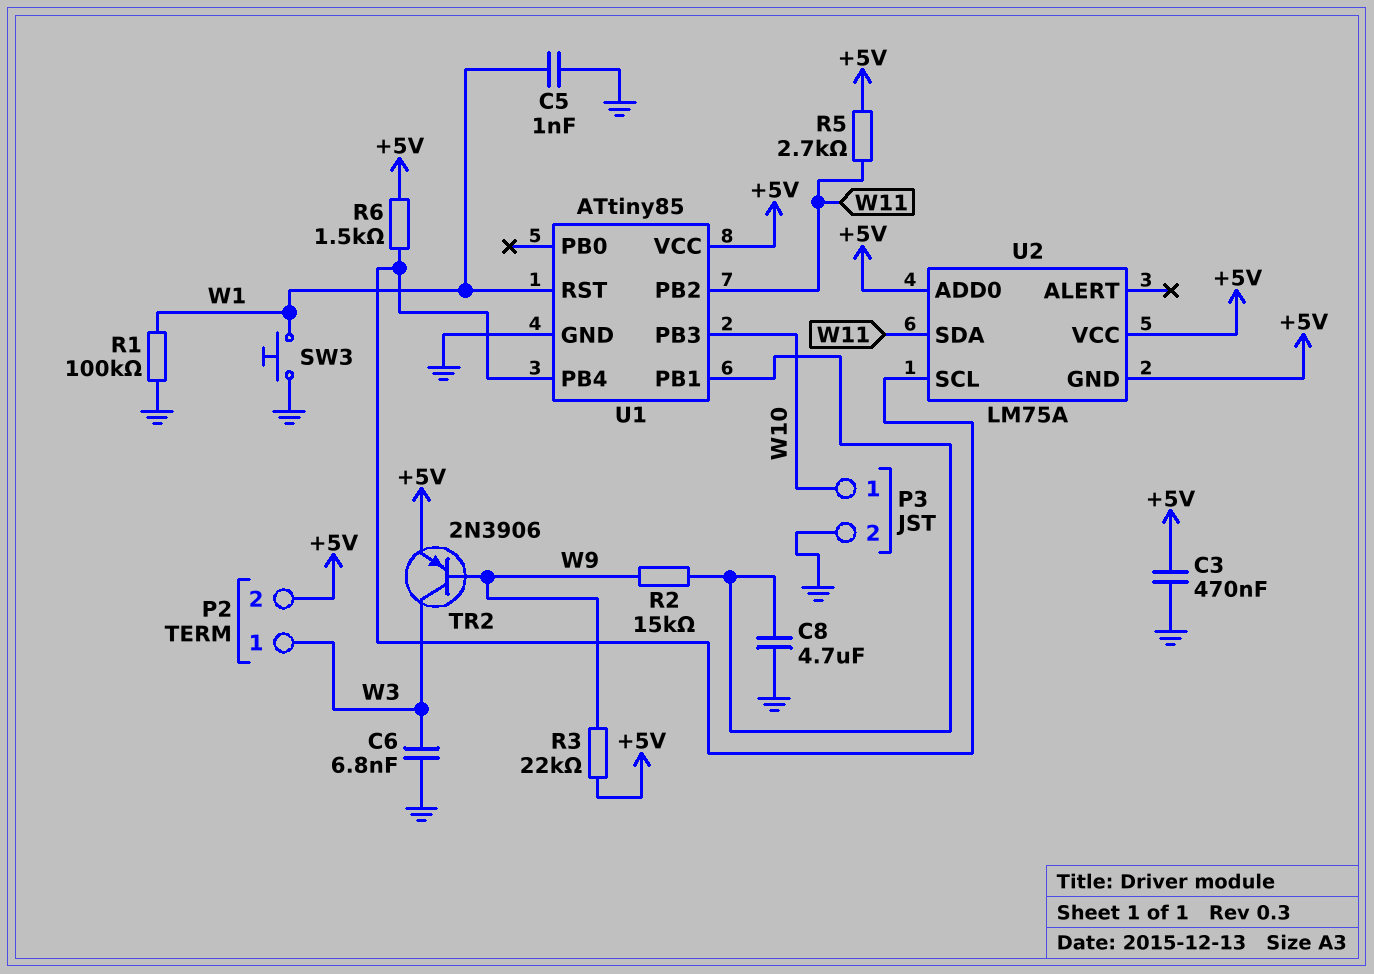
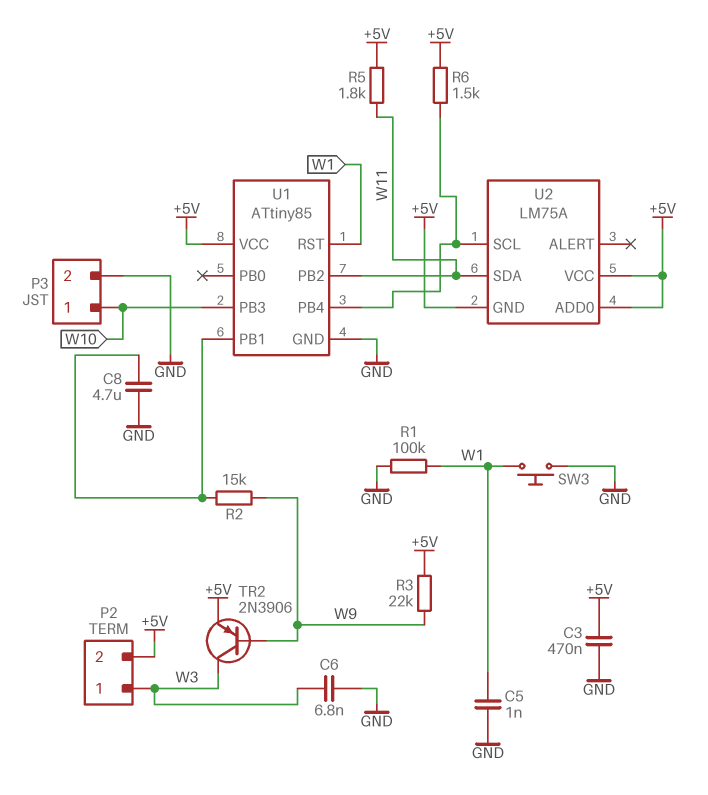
R5: 2.7k (+5V, W11) -> 1.8k (+5V, W11)

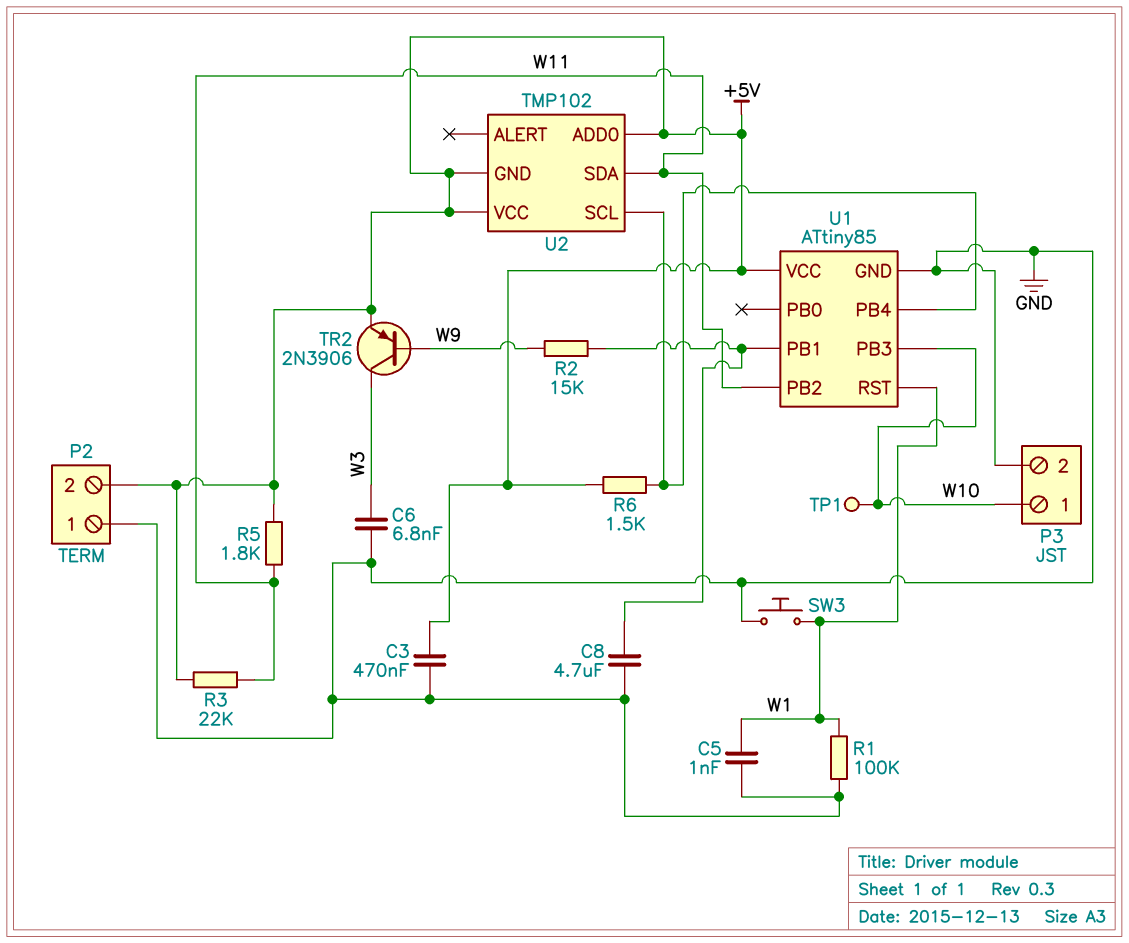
P2 pin 1: W3 -> GND
R3: 22k (+5V, W9) -> 22k (+5V, W11)
TP1: none -> test point (W10)
U2: LM75A -> TMP102

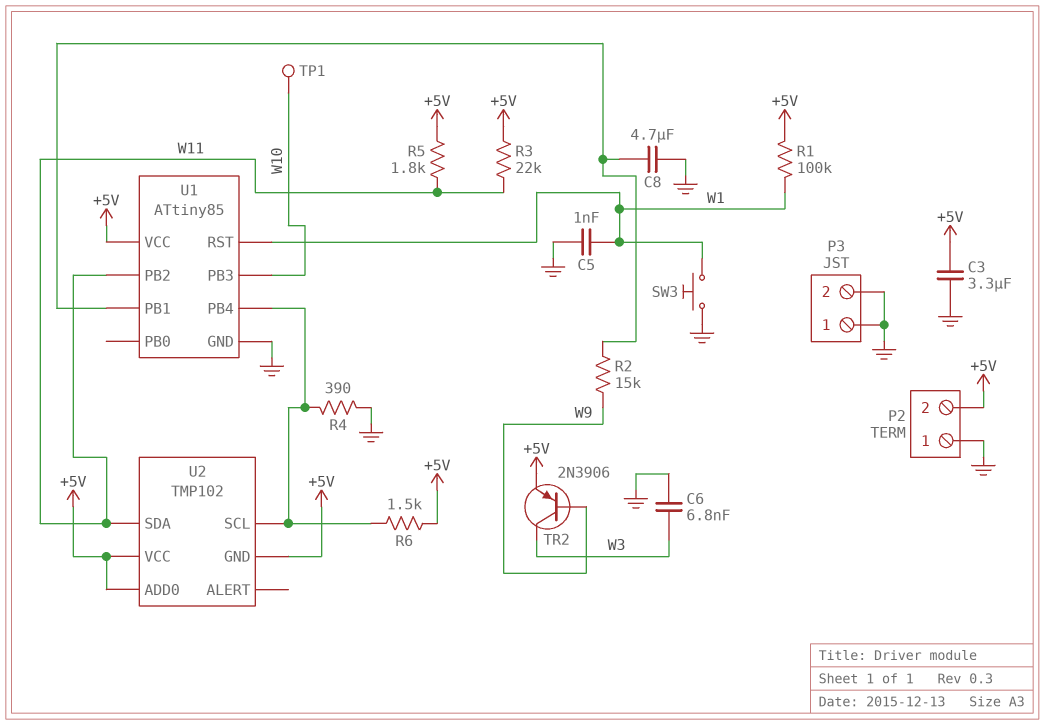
C3: 470nF (+5V, GND) -> 3.3uF (+5V, GND)
P3 pin 1: W10 -> GND
R1: 100k (GND, W1) -> 100k (+5V, W1)
R4: none -> 390 (GND, U1/PB4)

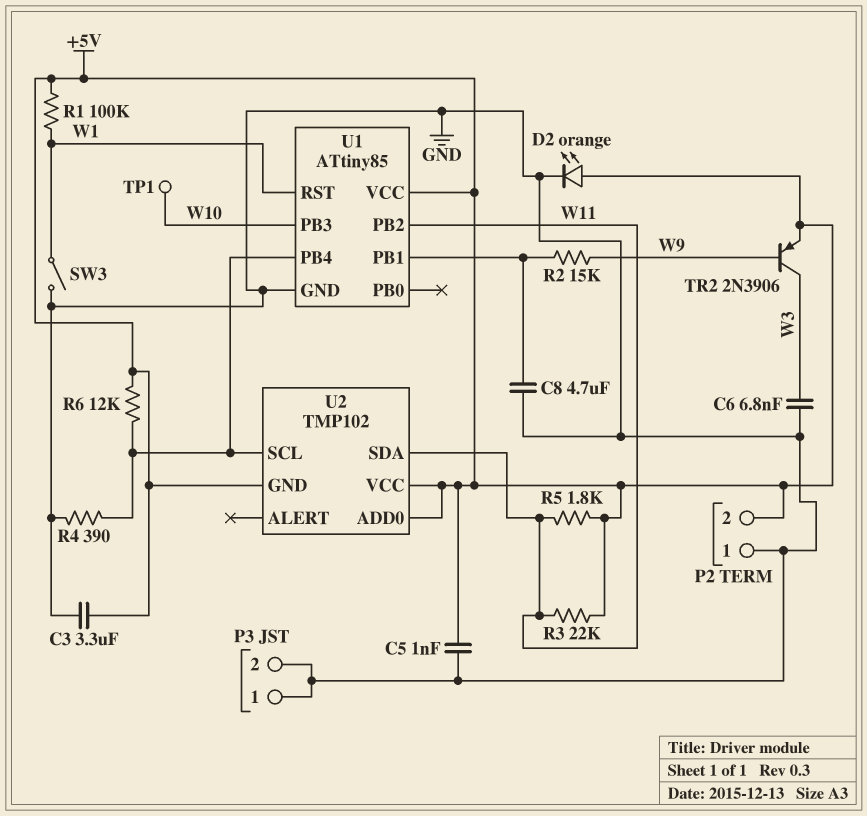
C5: 1nF (GND, W1) -> 1nF (+5V, GND)
D2: none -> LED orange (A +5V, K GND)
R6: 1.5k (+5V, U1/PB4) -> 12k (+5V, U1/PB4)
SW3: button (GND, W1) -> switch (GND, W1)

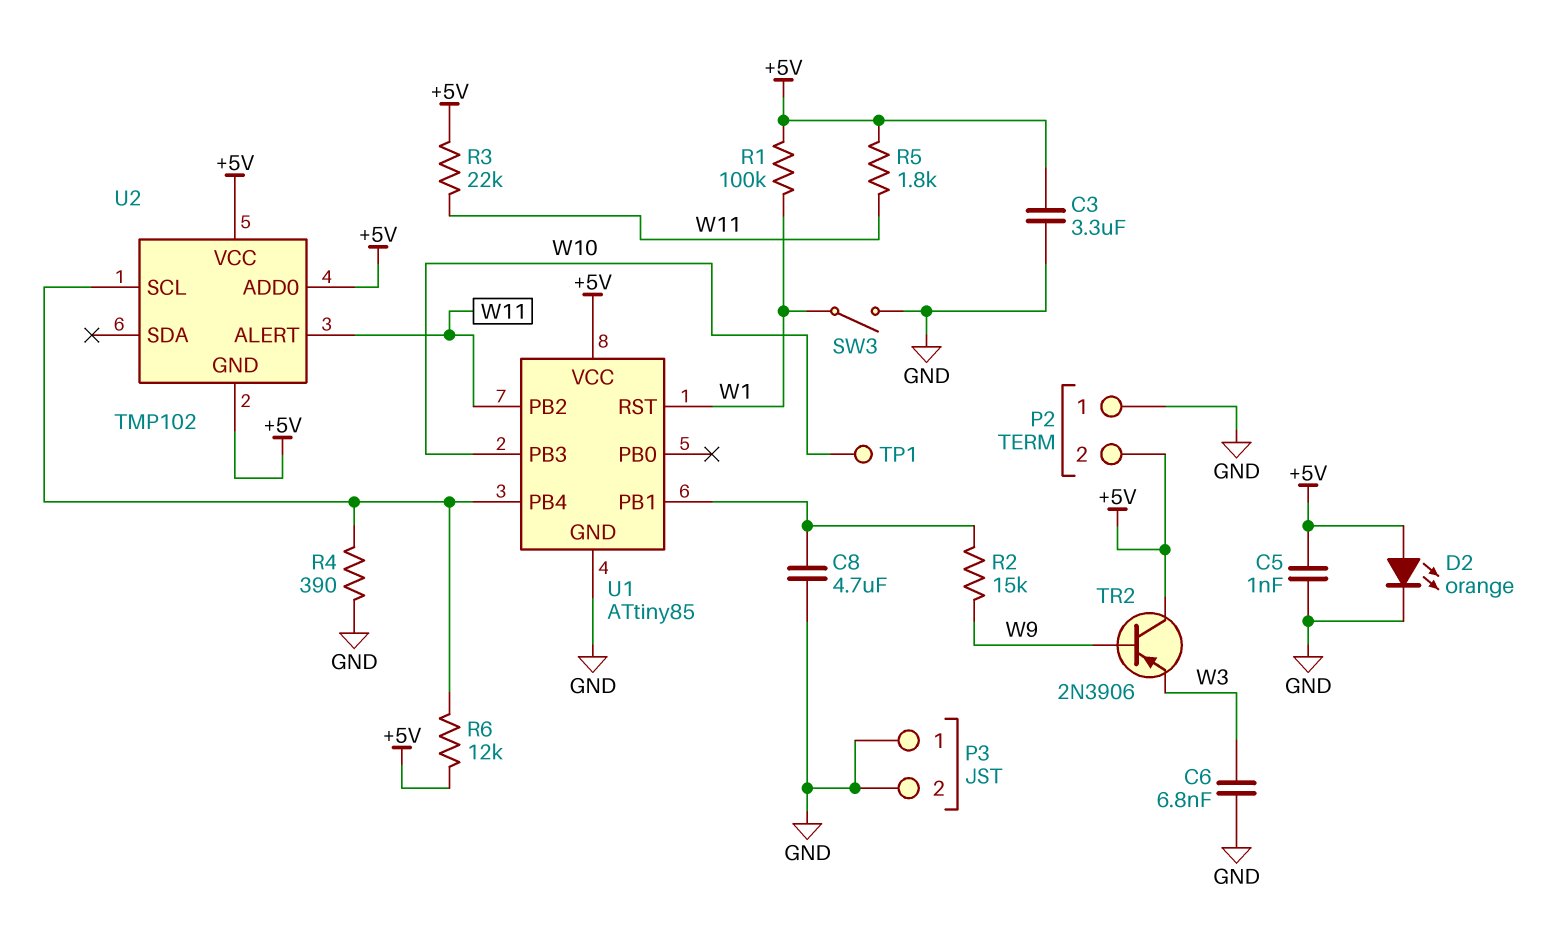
TR2: PNP 2N3906 (B W9, C W3, E +5V) -> PNP 2N3906 (B W9, C +5V, E W3)
U2 pin ALERT: none -> W11
U2 pin SDA: W11 -> none

